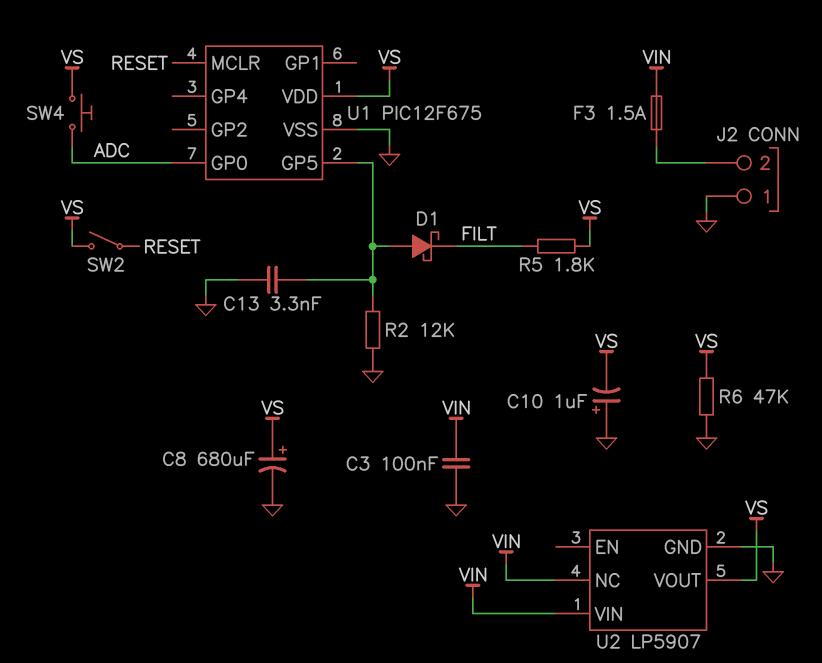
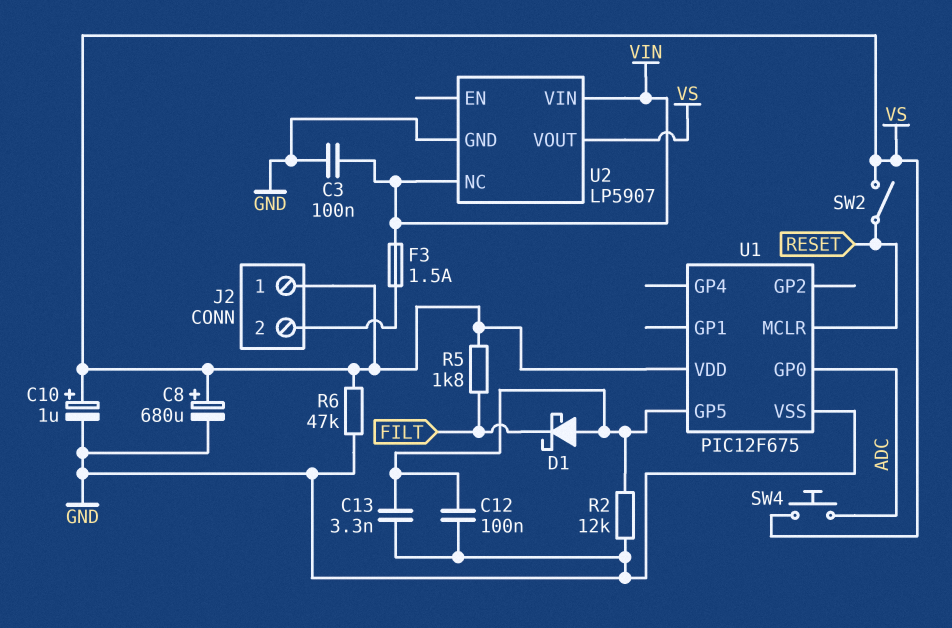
C10: 1uF (plus GND, minus VS) -> 1uF (plus VS, minus GND)
C12: none -> 100nF (GND, U1/GP5)
J2 pin 1: GND -> VS

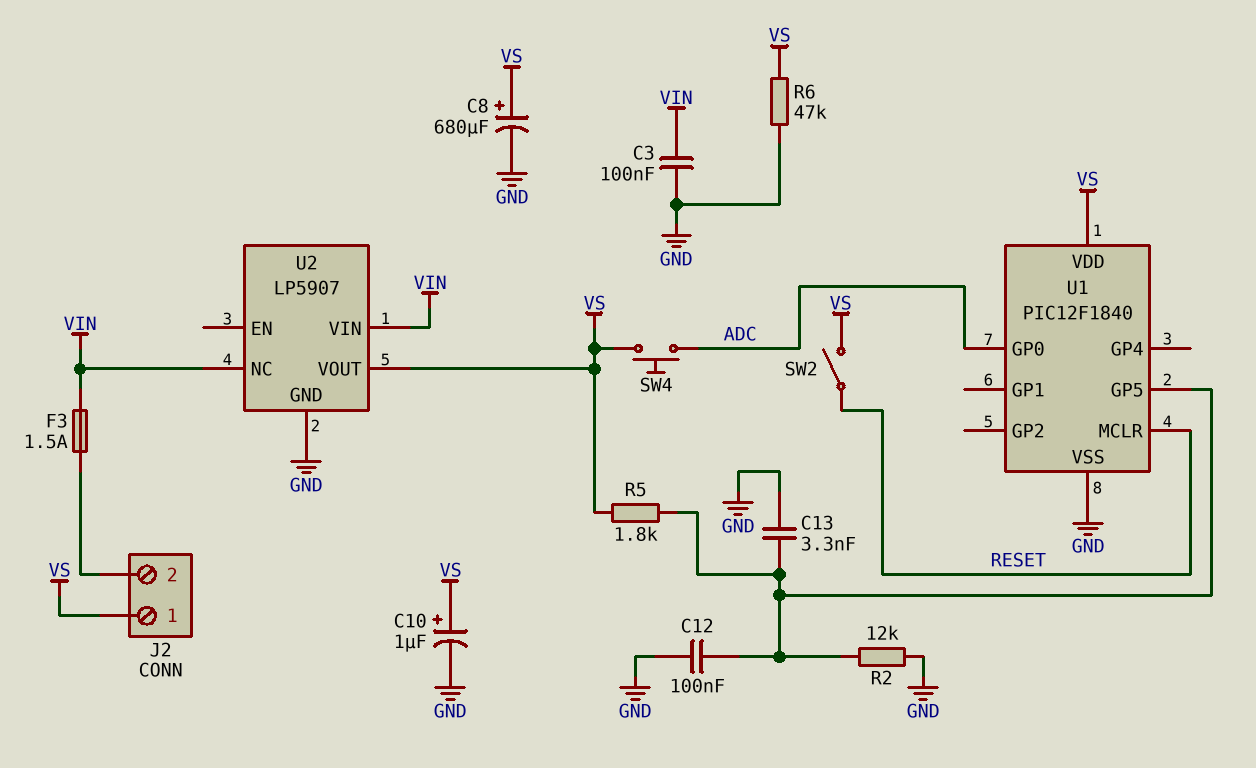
D1: schottky (A U1/GP5, K FILT) -> none
R5: 1.8k (FILT, VS) -> 1.8k (U1/GP5, VS)
U1: PIC12F675 -> PIC12F1840

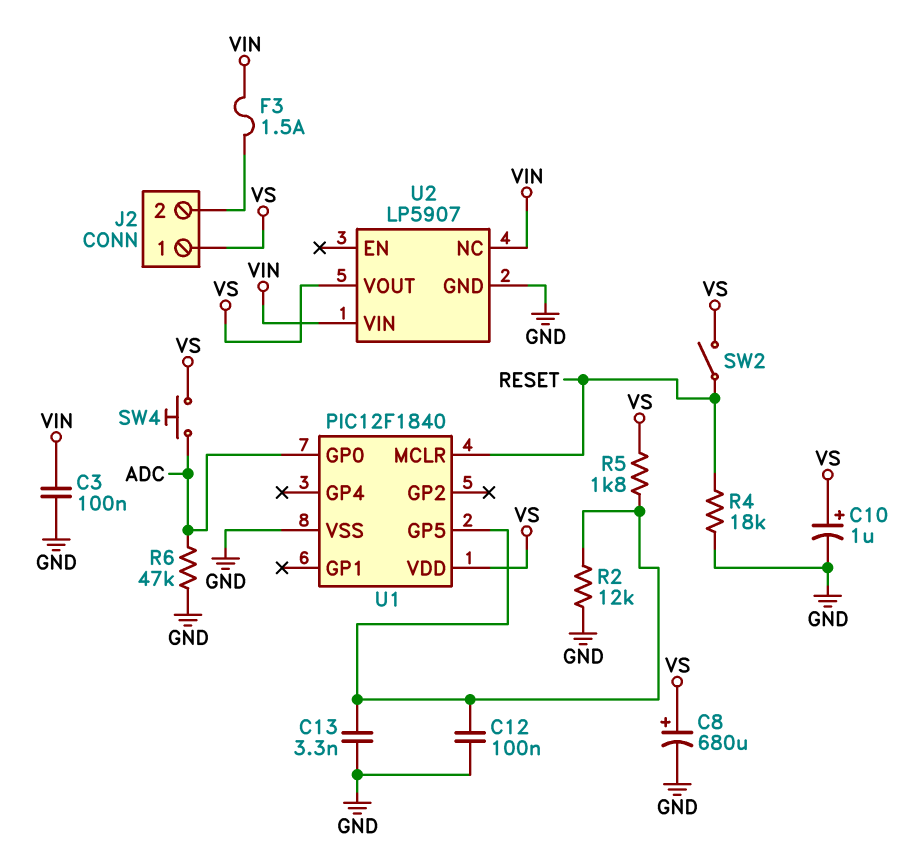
R4: none -> 18k (GND, RESET)
R6: 47k (GND, VS) -> 47k (ADC, GND)

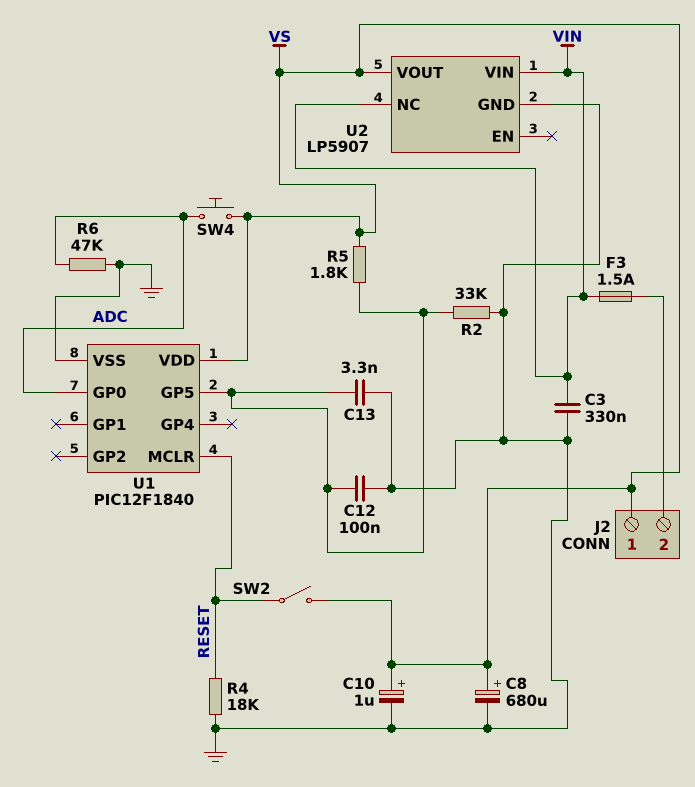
C3: 100nF (GND, VIN) -> 330nF (GND, VIN)
R2: 12k (GND, U1/GP5) -> 33k (GND, U1/GP5)

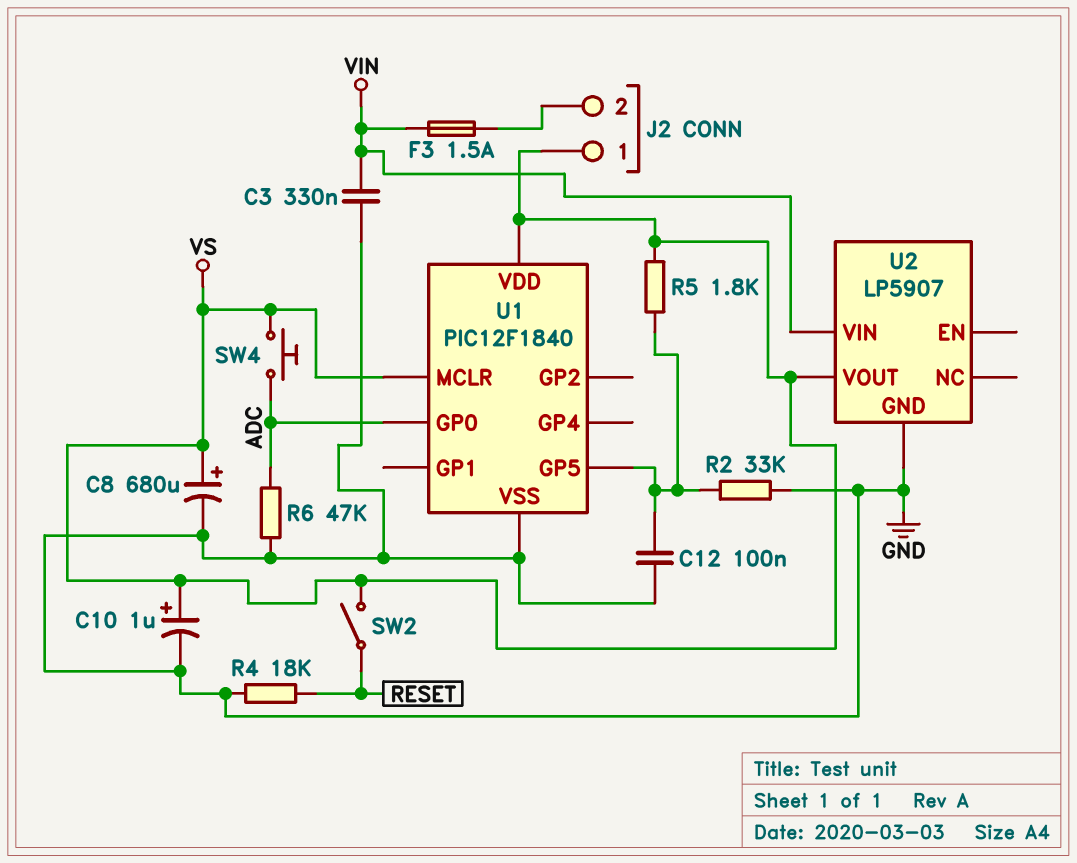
C13: 3.3nF (GND, U1/GP5) -> none
U1 pin MCLR: RESET -> VS
U2 pin NC: VIN -> none

